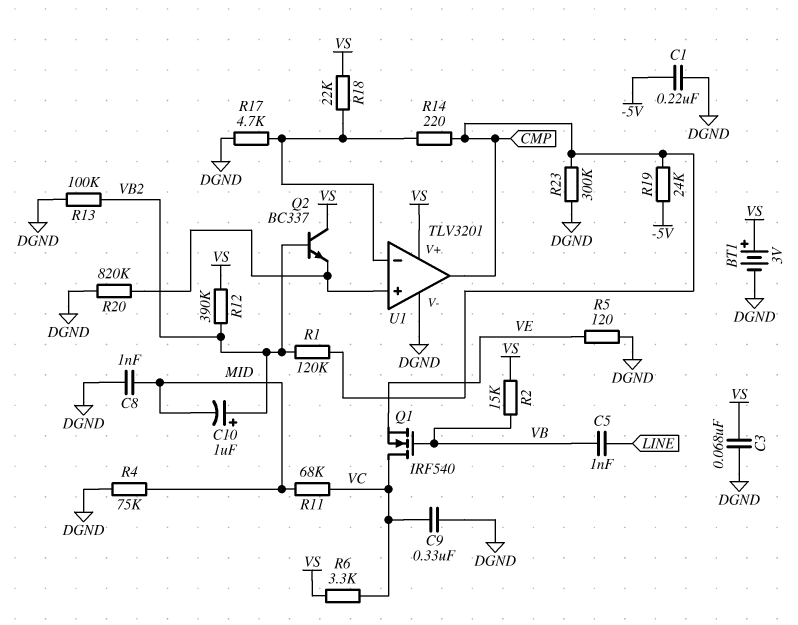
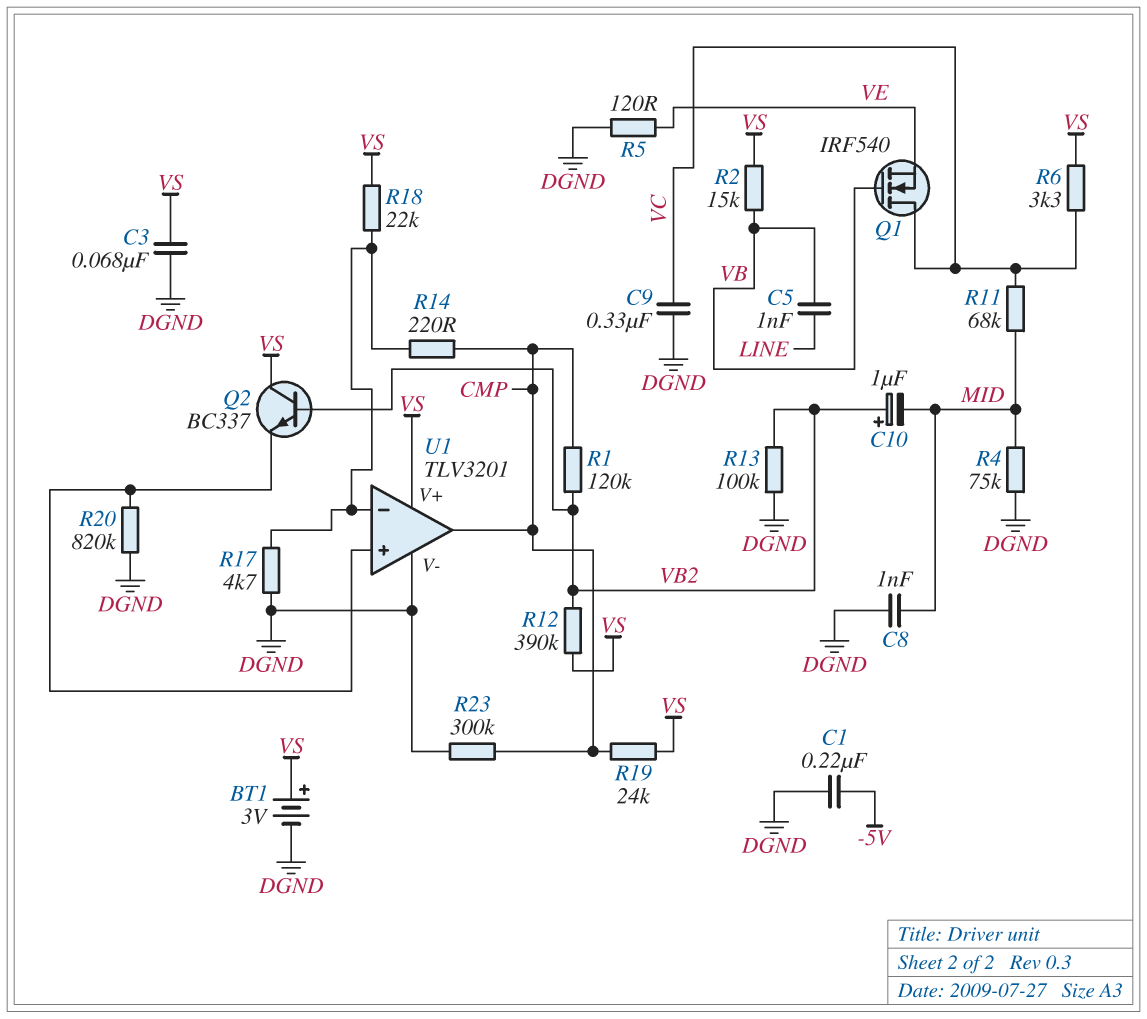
R19: 24k (-5V, CMP) -> 24k (CMP, VS)

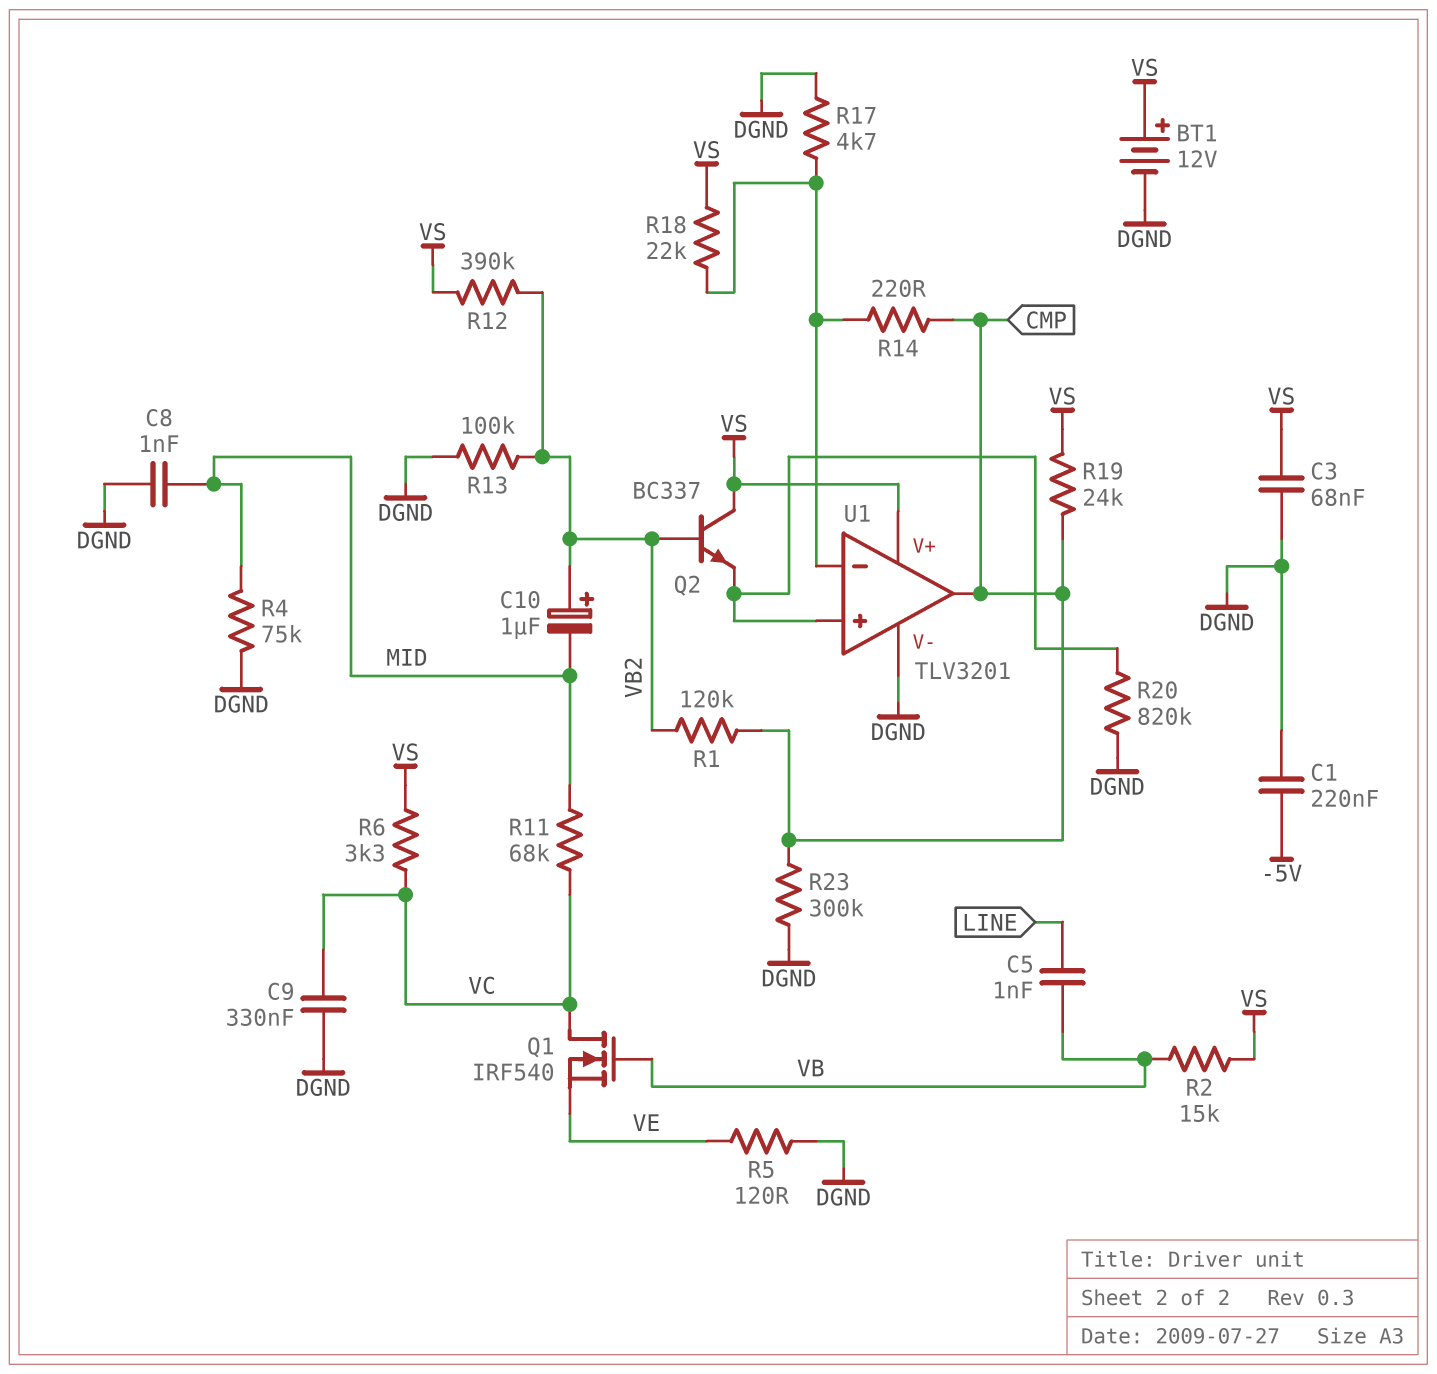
BT1: 3V (plus VS, minus DGND) -> 12V (plus VS, minus DGND)

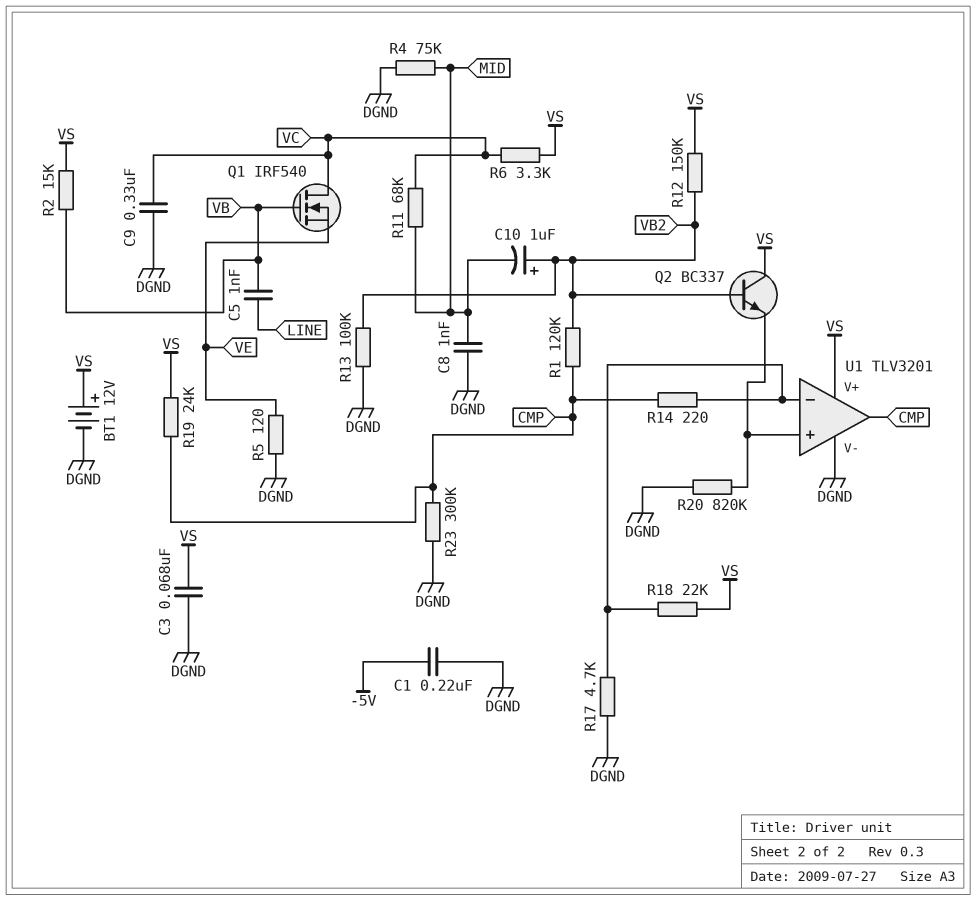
R12: 390k (VB2, VS) -> 150k (VB2, VS)

